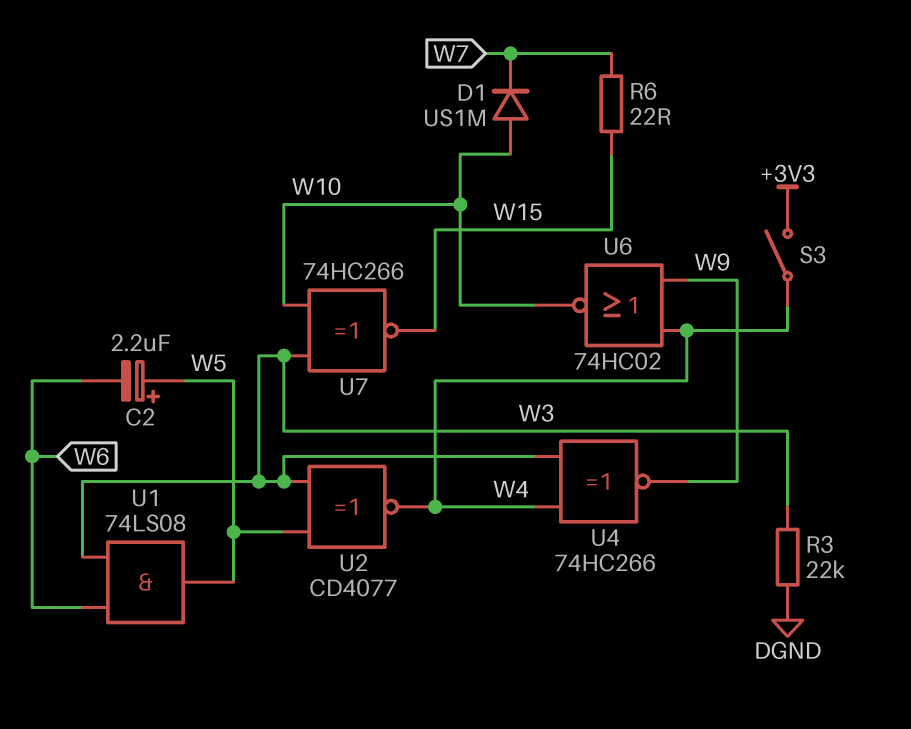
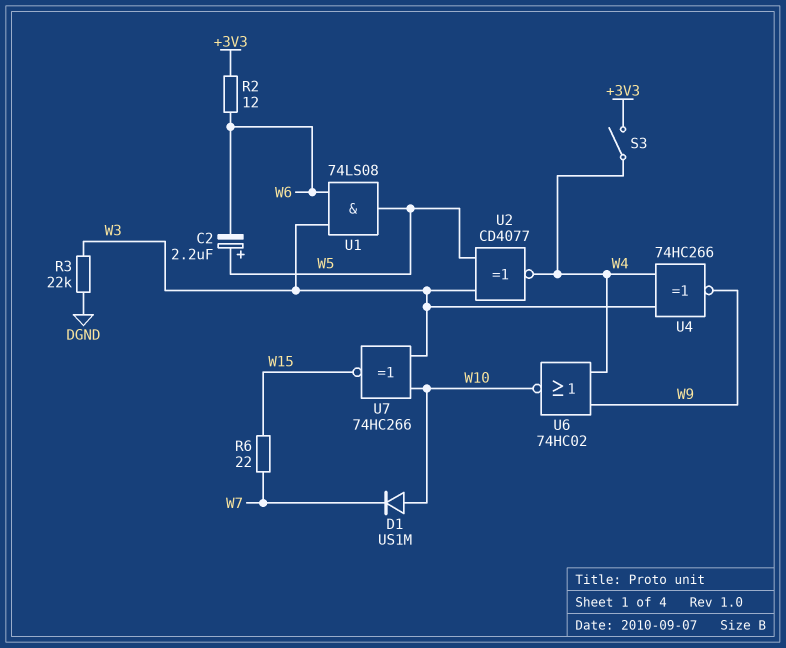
R2: none -> 12 (+3V3, W6)

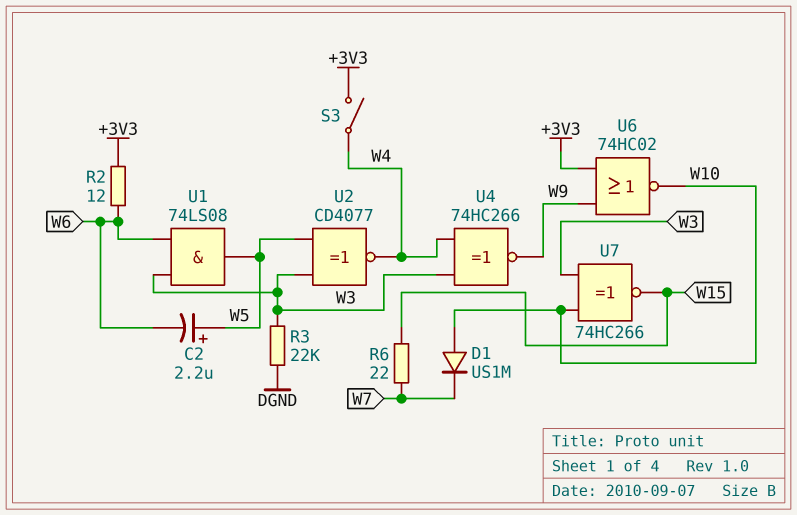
U6: NOR 74HC02 (in W4, in W9, out W10) -> NOR 74HC02 (in +3V3, in W9, out W10)

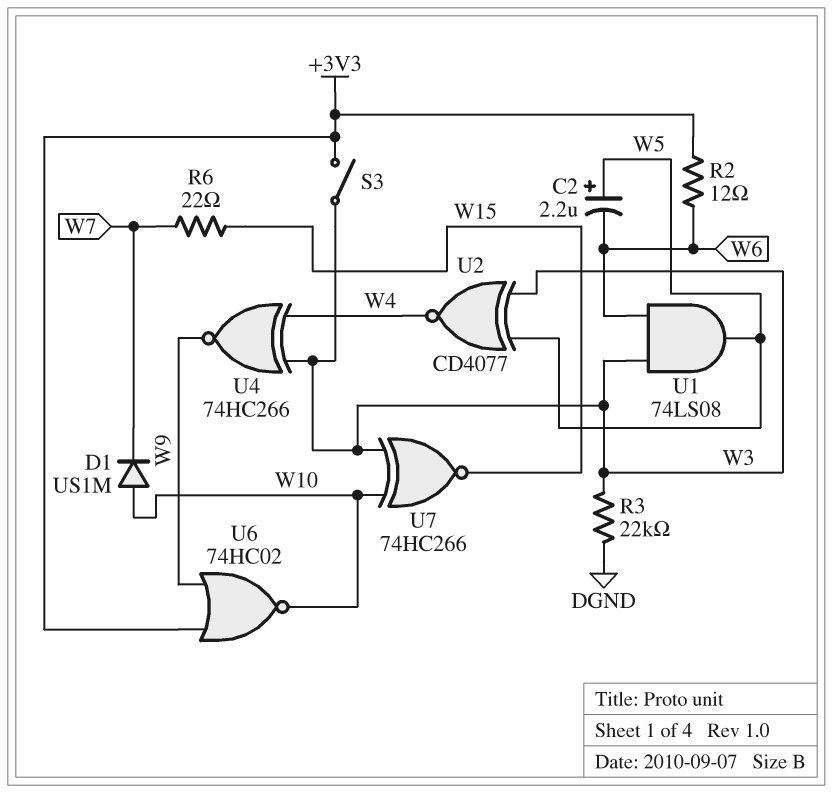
S3: switch (+3V3, W4) -> switch (+3V3, W3)

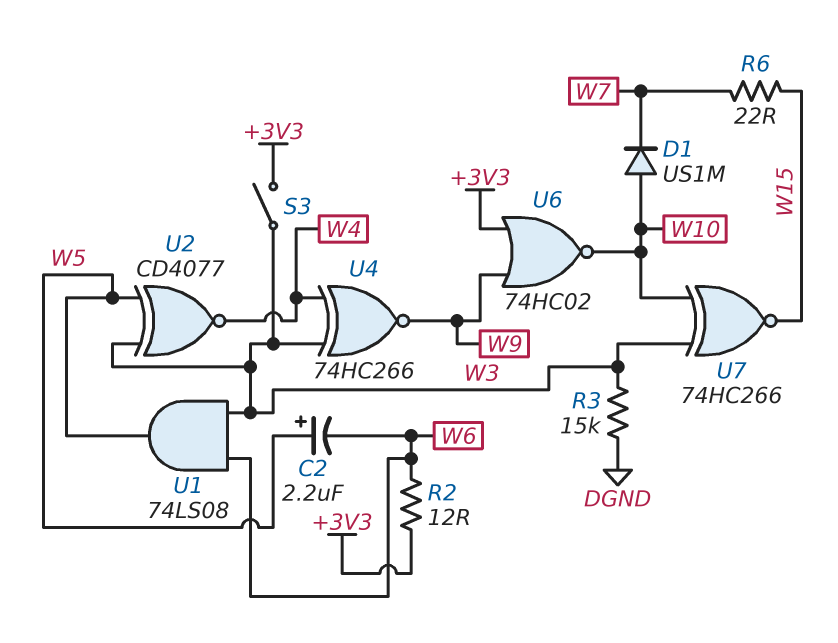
R3: 22k (DGND, W3) -> 15k (DGND, W3)

